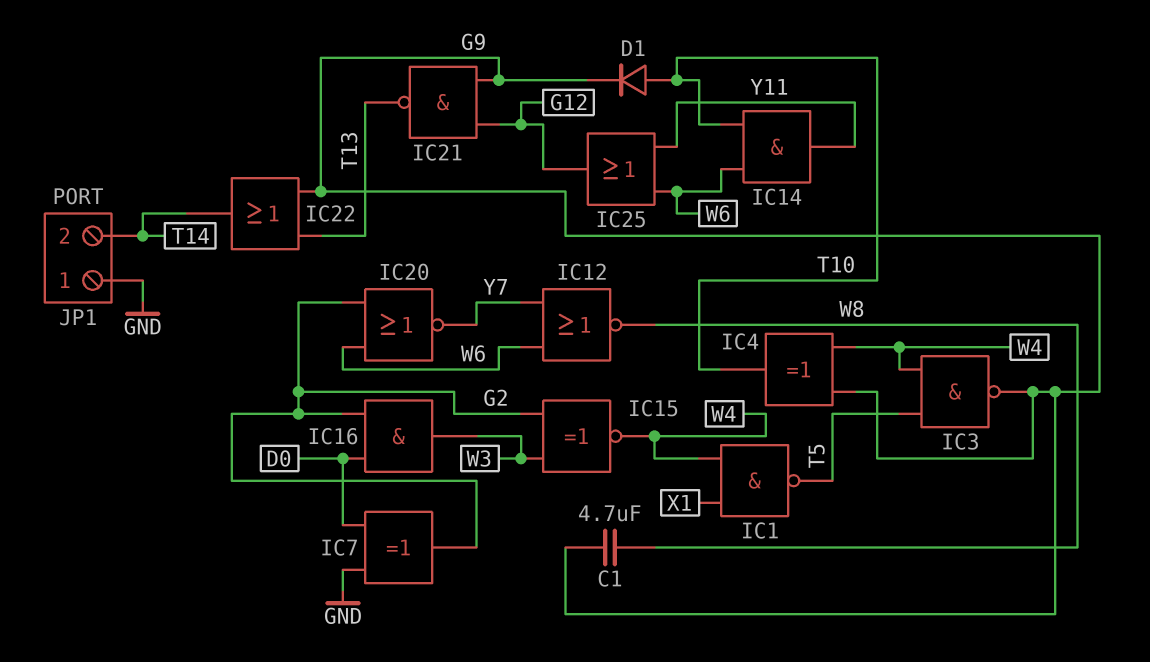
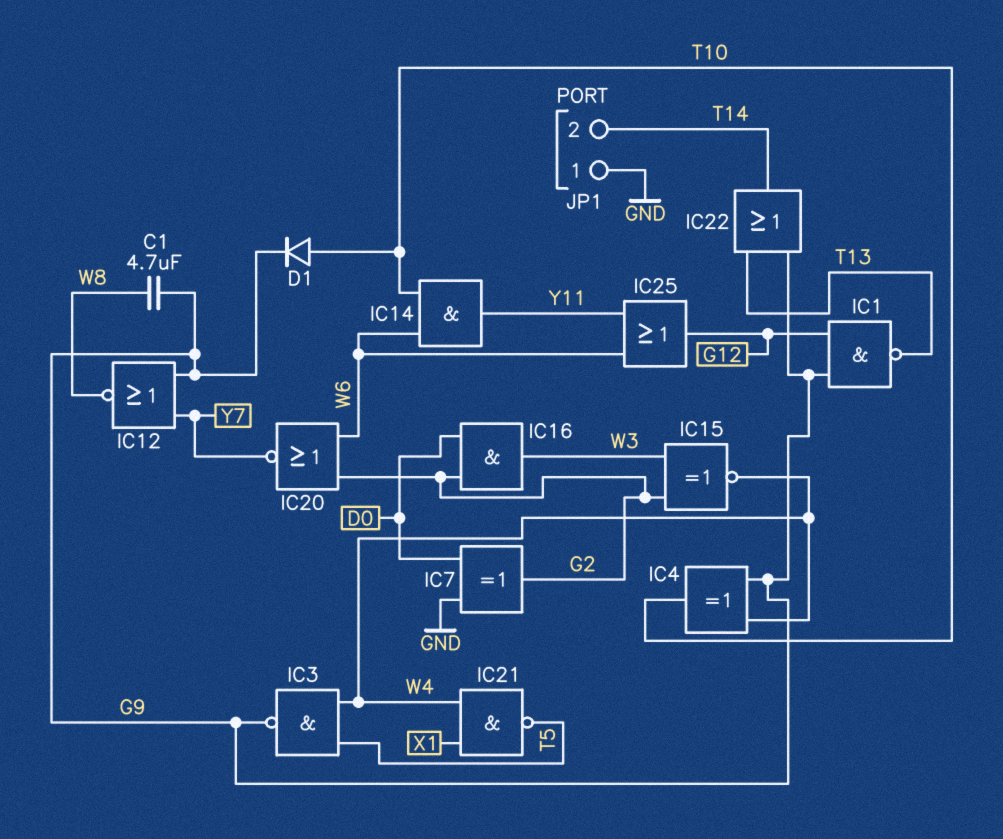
IC1: NAND (in W4, in X1, out T5) -> NAND (in G9, in G12, out T13)
IC12: NOR (in W6, in Y7, out W8) -> NOR (in G9, in Y7, out W8)
IC21: NAND (in G9, in G12, out T13) -> NAND (in W4, in X1, out T5)

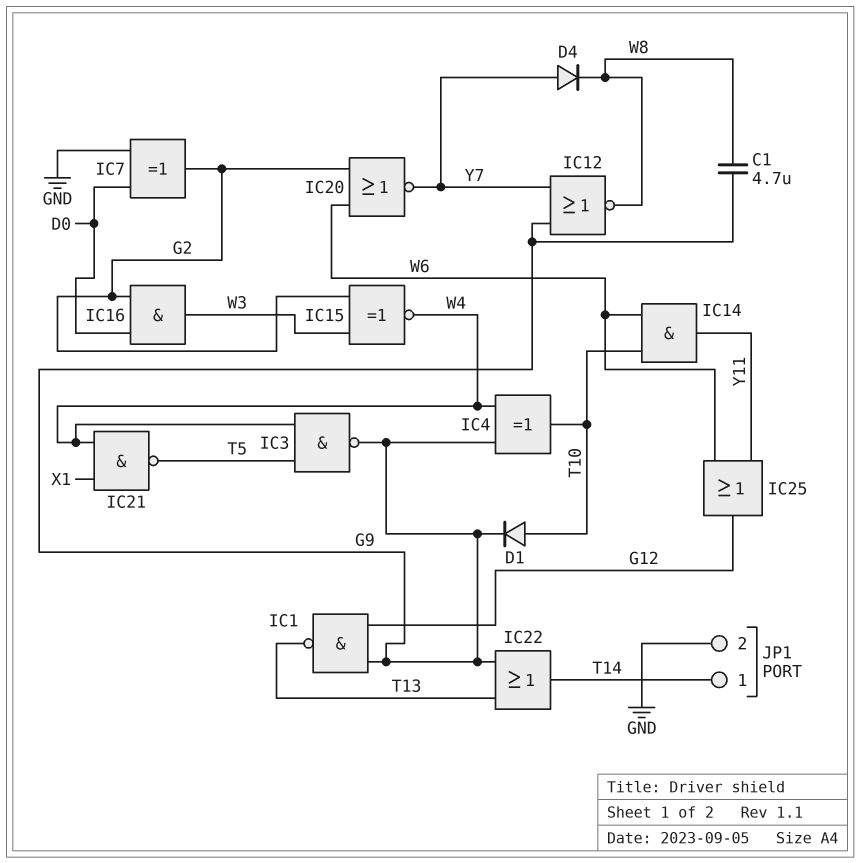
D4: none -> diode (A Y7, K W8)
JP1 pin 1: GND -> T14
JP1 pin 2: T14 -> GND

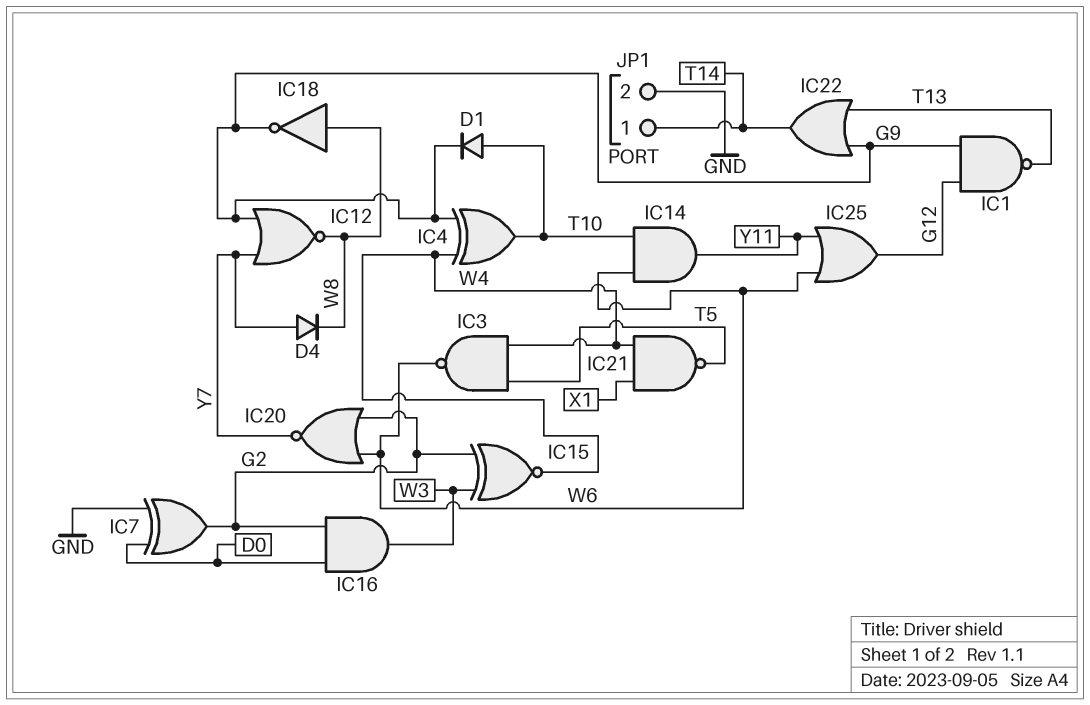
C1: 4.7uF (G9, W8) -> none
IC3: NAND (in T5, in W4, out G9) -> NAND (in T5, in W4, out W6)
IC18: none -> NOT (in W8, out G9)

